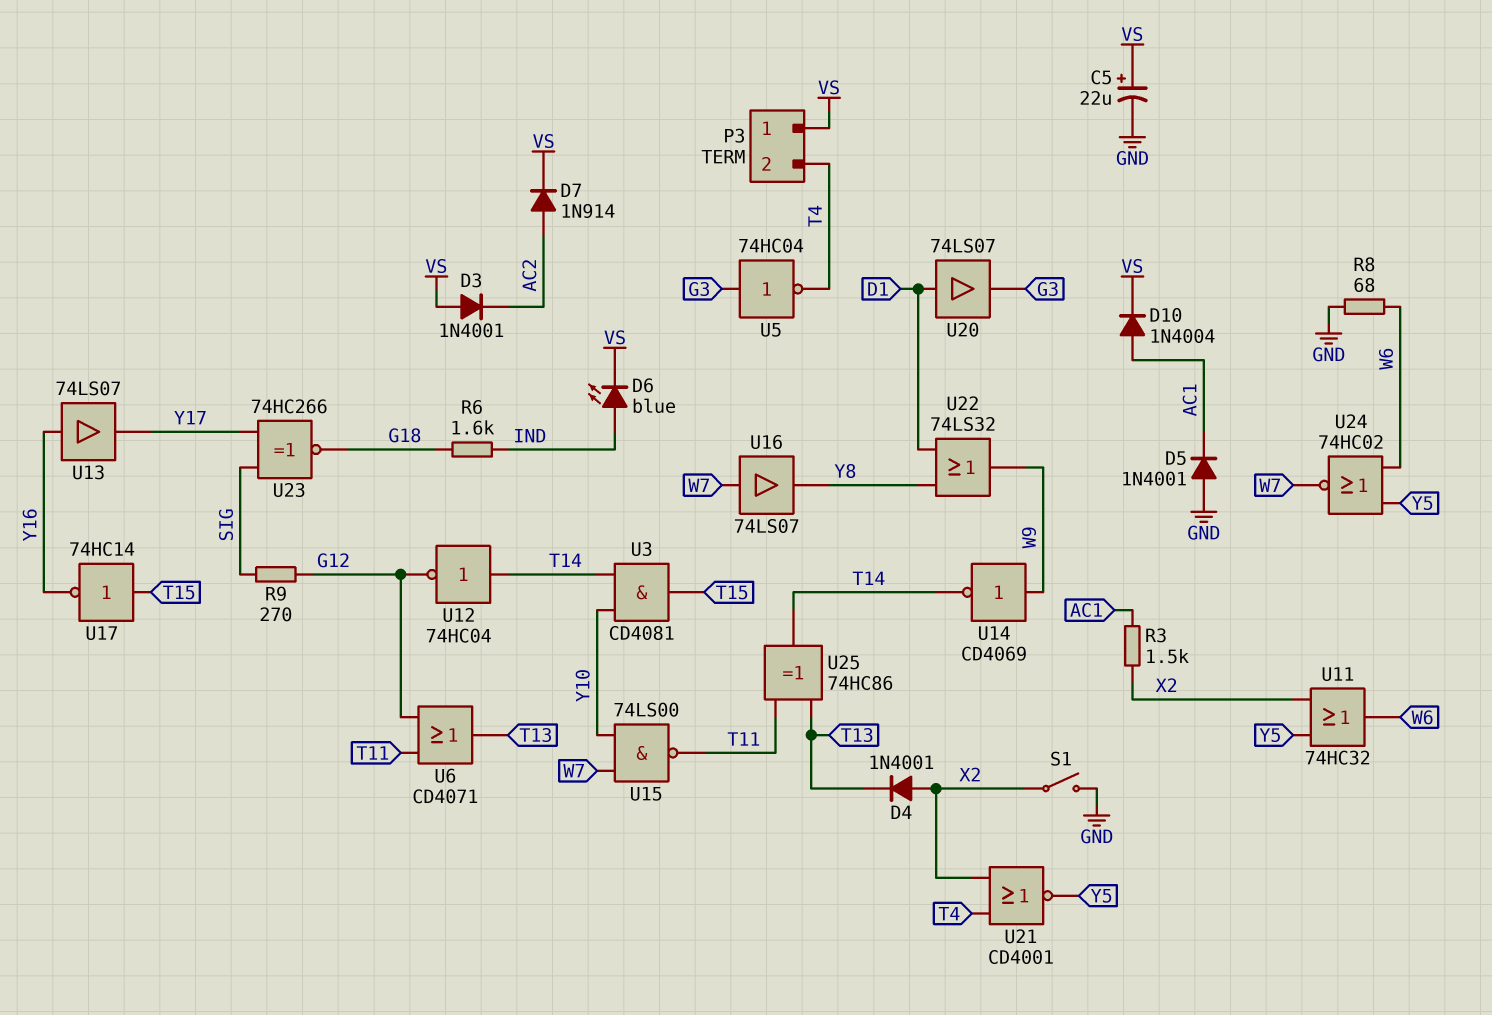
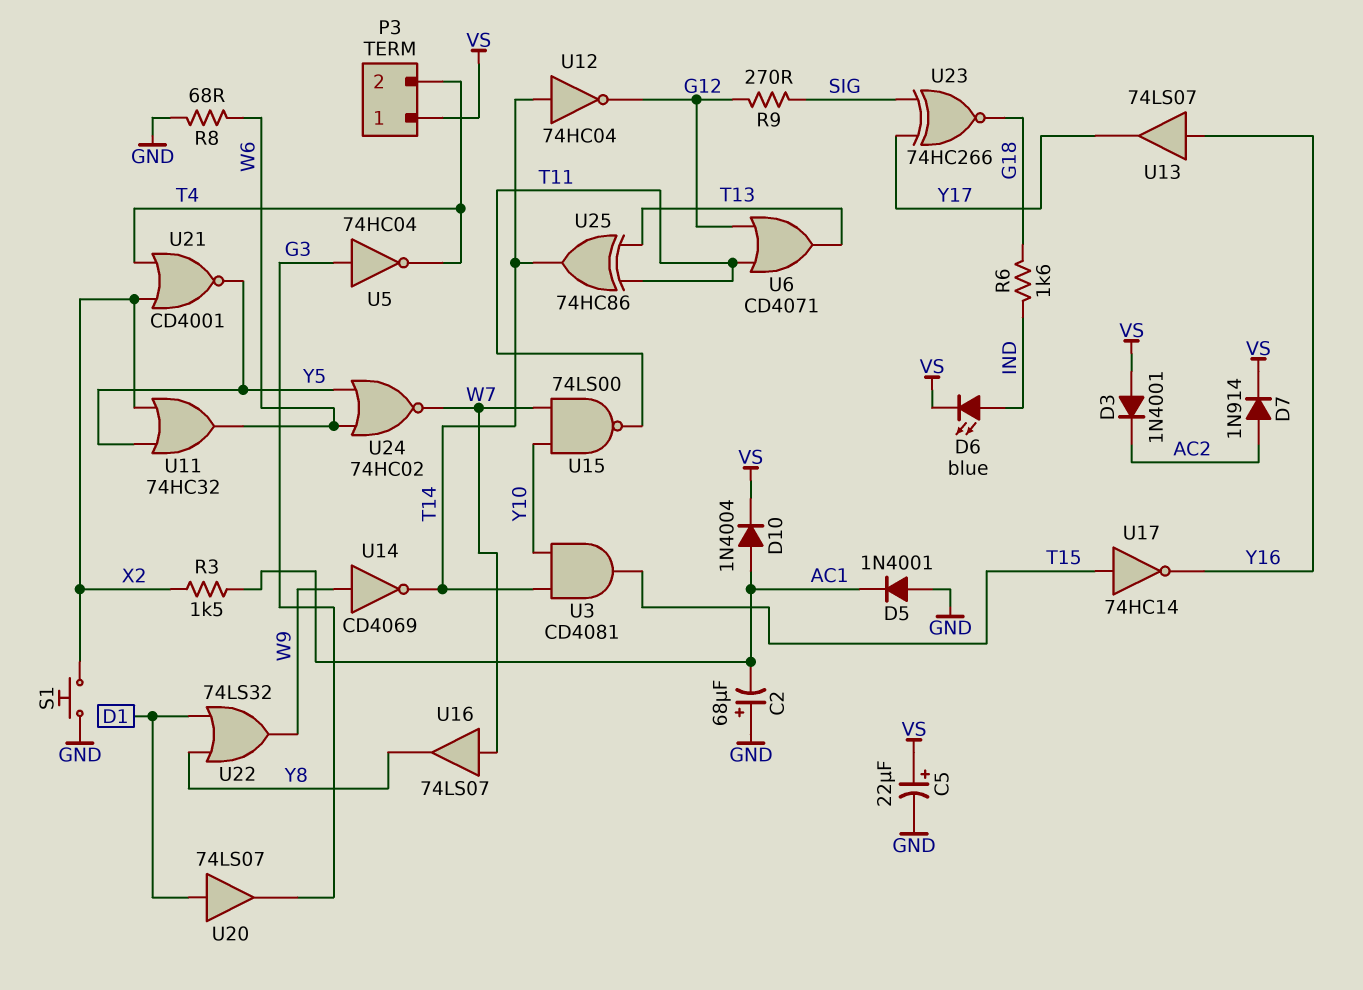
C2: none -> 68uF (plus GND, minus AC1)
D4: diode 1N4001 (A X2, K T13) -> none
S1: switch (GND, X2) -> button (GND, X2)

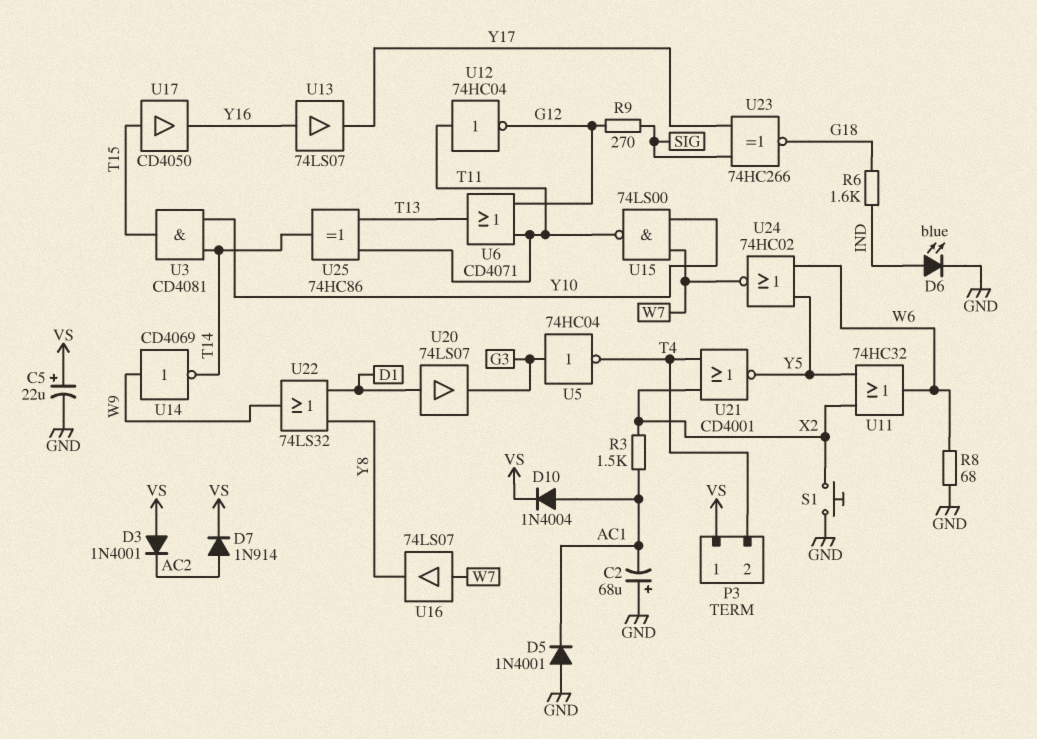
D6: LED blue (A IND, K VS) -> LED blue (A IND, K GND)
U12: NOT 74HC04 (in T14, out G12) -> NOT 74HC04 (in T11, out G12)
U17: NOT 74HC14 (in T15, out Y16) -> buffer CD4050 (in T15, out Y16)

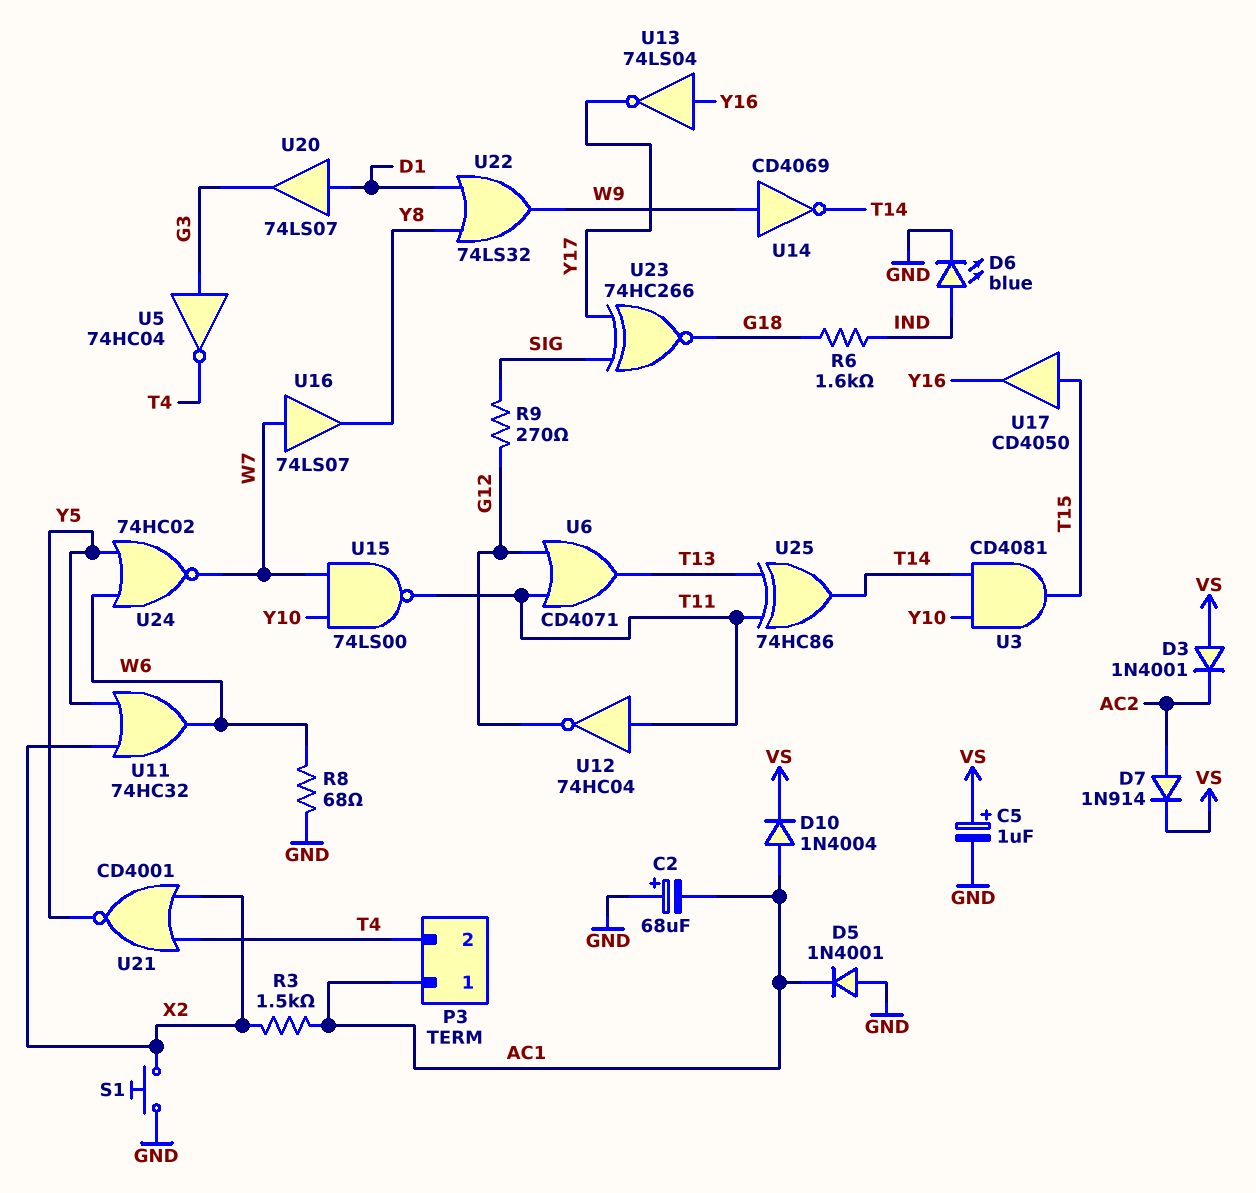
C5: 22uF (plus VS, minus GND) -> 1uF (plus VS, minus GND)
P3 pin 1: VS -> AC1
U13: buffer 74LS07 (in Y16, out Y17) -> NOT 74LS04 (in Y16, out Y17)

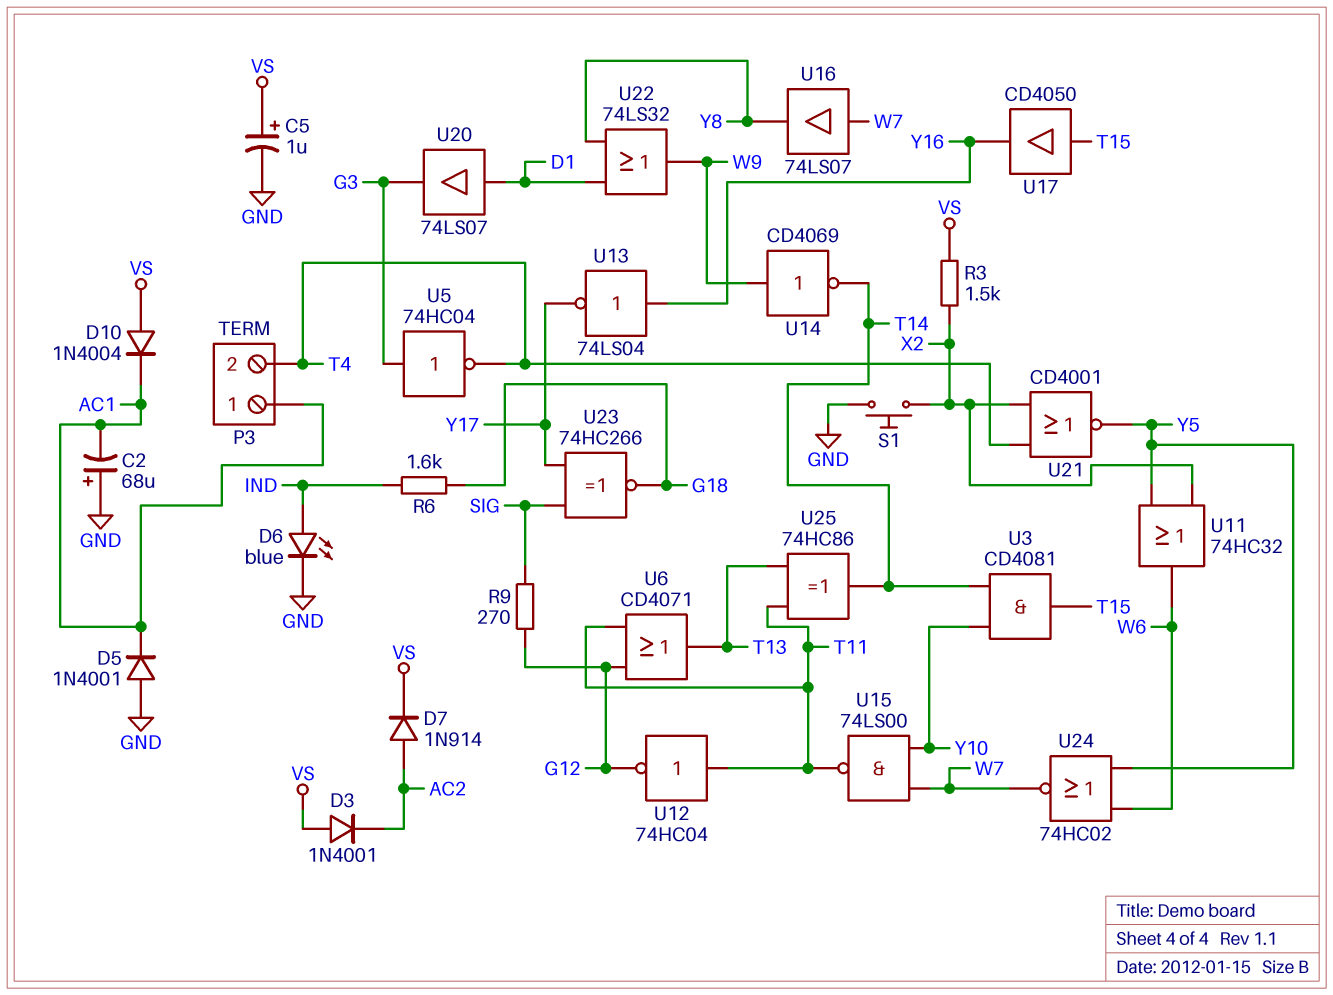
D10: diode 1N4004 (A AC1, K VS) -> diode 1N4004 (A VS, K AC1)
R3: 1.5k (AC1, X2) -> 1.5k (VS, X2)
R8: 68 (GND, W6) -> none

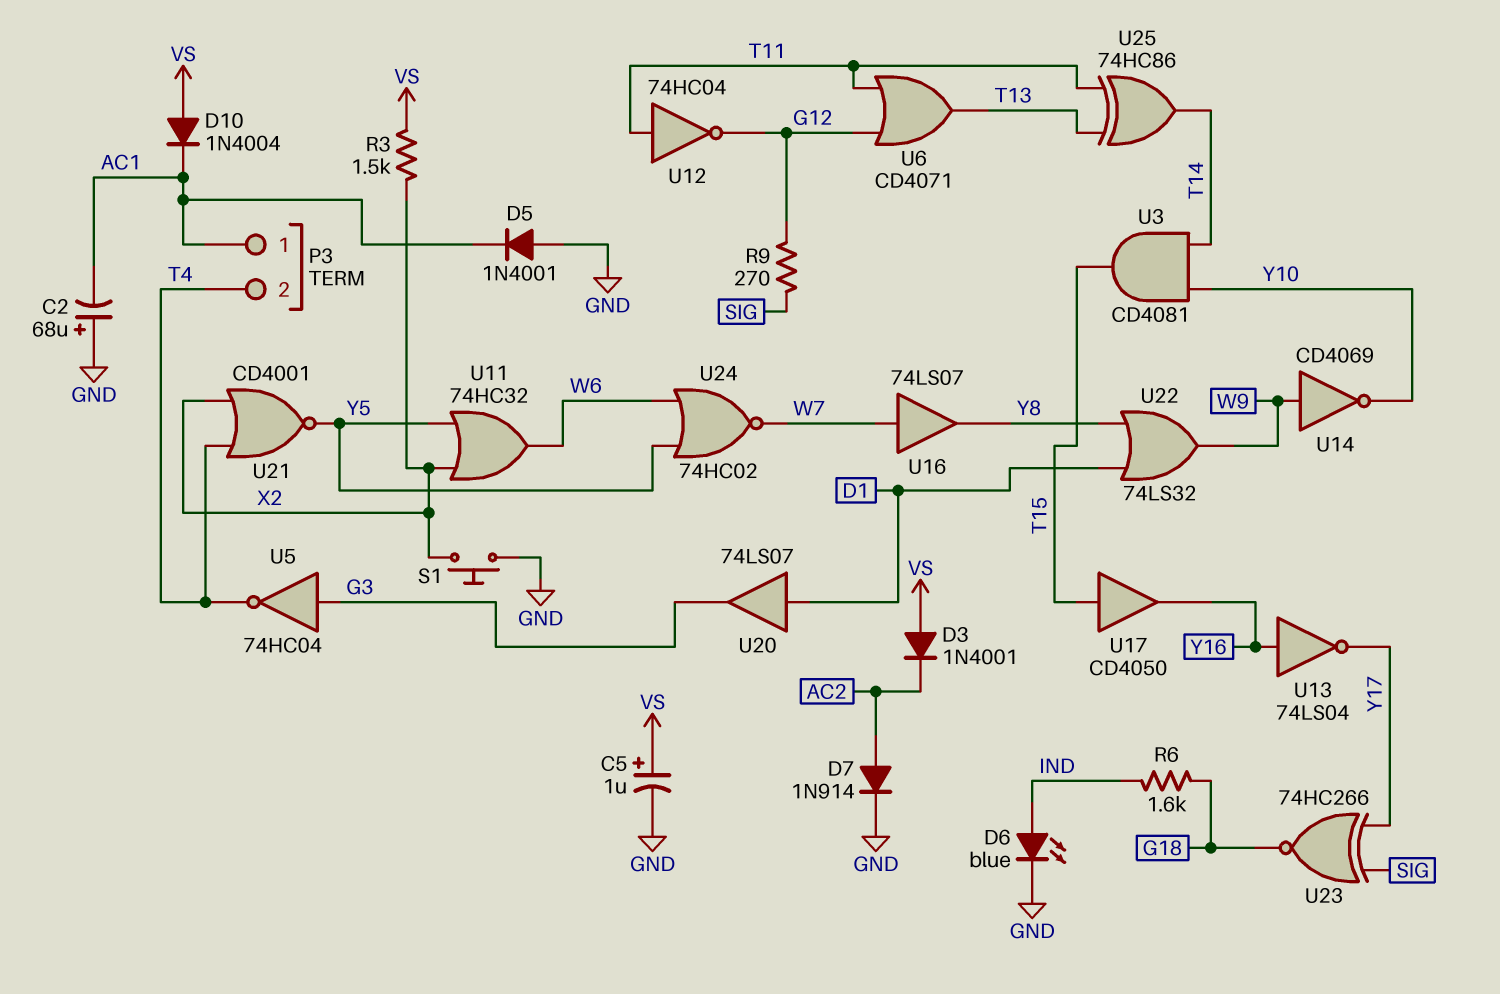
D7: diode 1N914 (A AC2, K VS) -> diode 1N914 (A AC2, K GND)
U14: NOT CD4069 (in W9, out T14) -> NOT CD4069 (in W9, out Y10)
U15: NAND 74LS00 (in W7, in Y10, out T11) -> none

